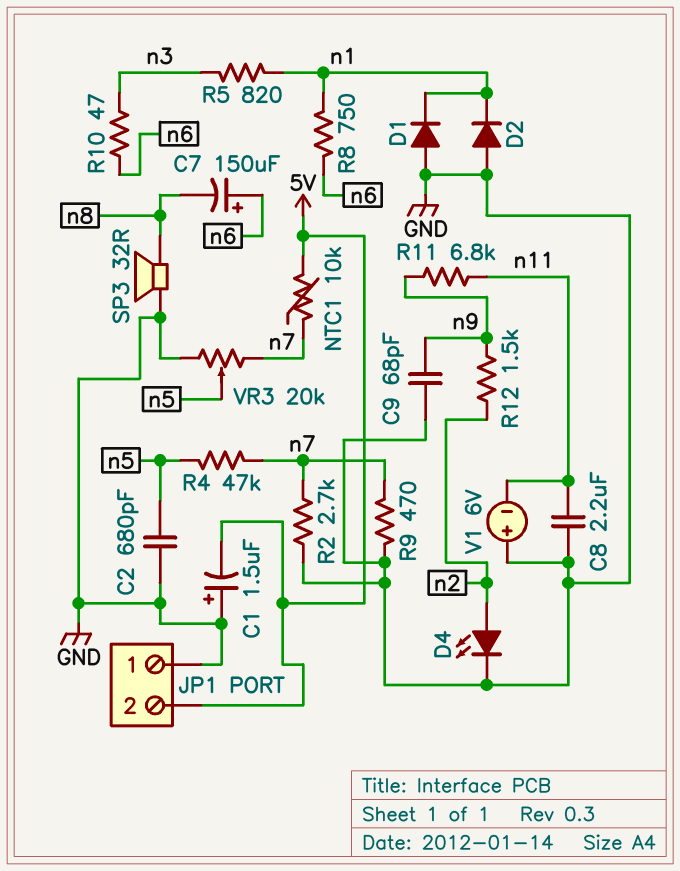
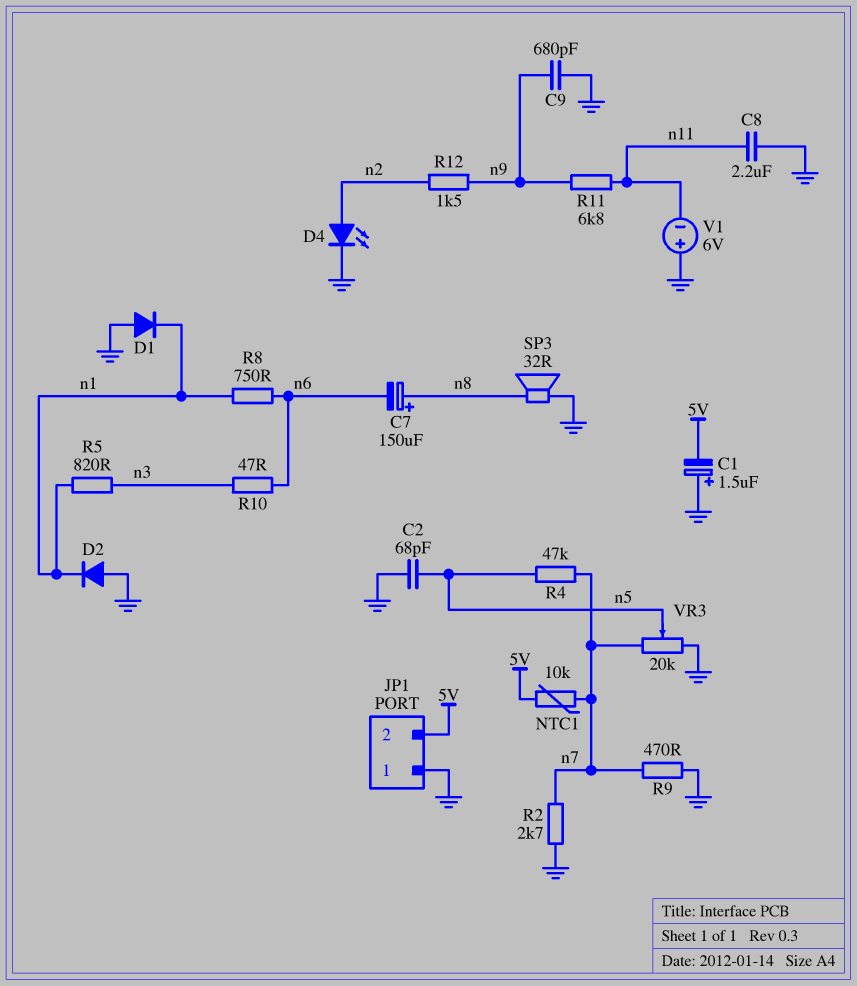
C2: 680pF (GND, n5) -> 68pF (GND, n5)
C7: 150uF (plus n6, minus n8) -> 150uF (plus n8, minus n6)
C9: 68pF (GND, n9) -> 680pF (GND, n9)

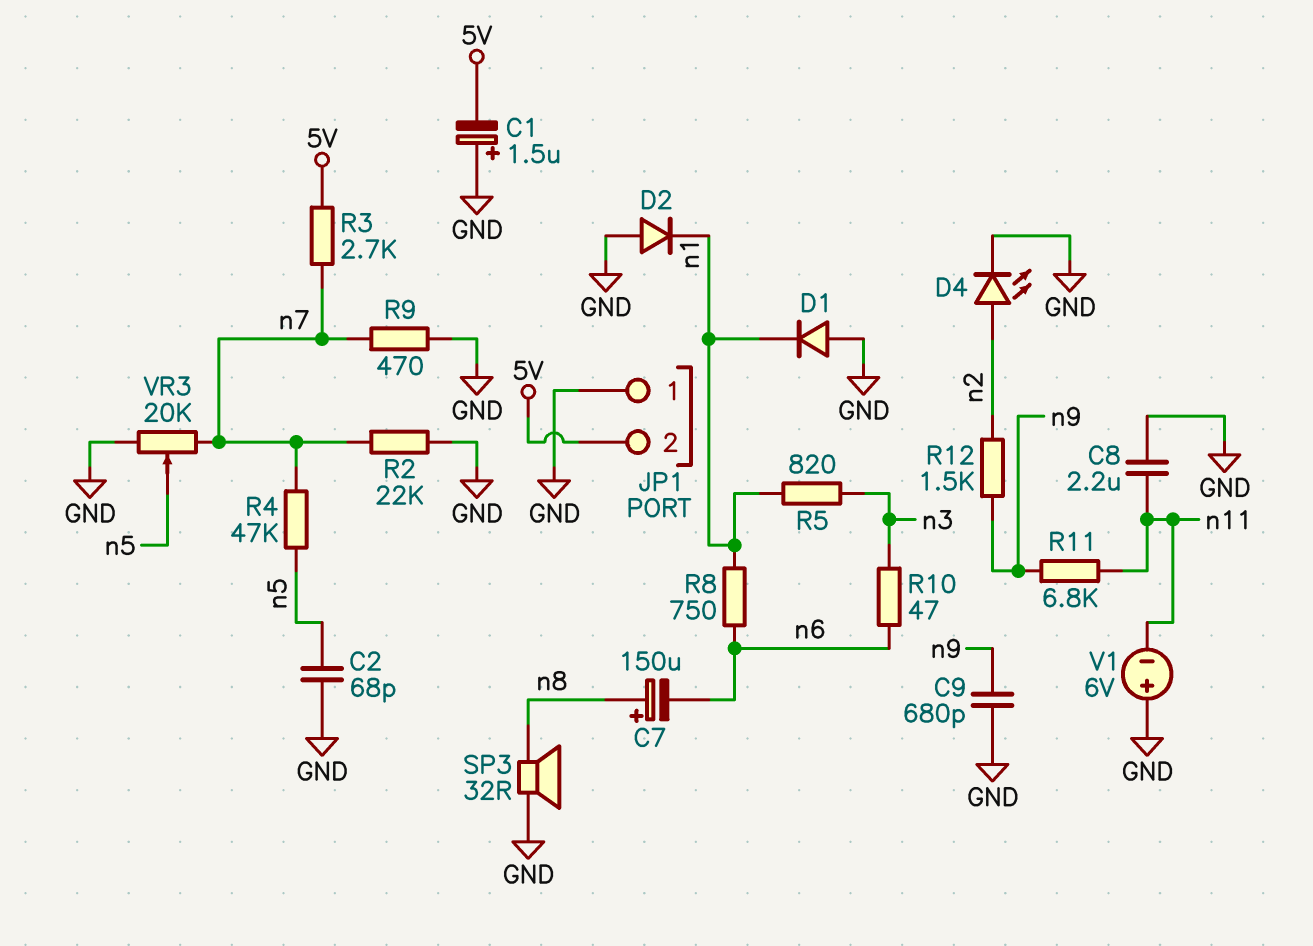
NTC1: 10k (5V, n7) -> none
R2: 2.7k (GND, n7) -> 22k (GND, n7)
R3: none -> 2.7k (5V, n7)

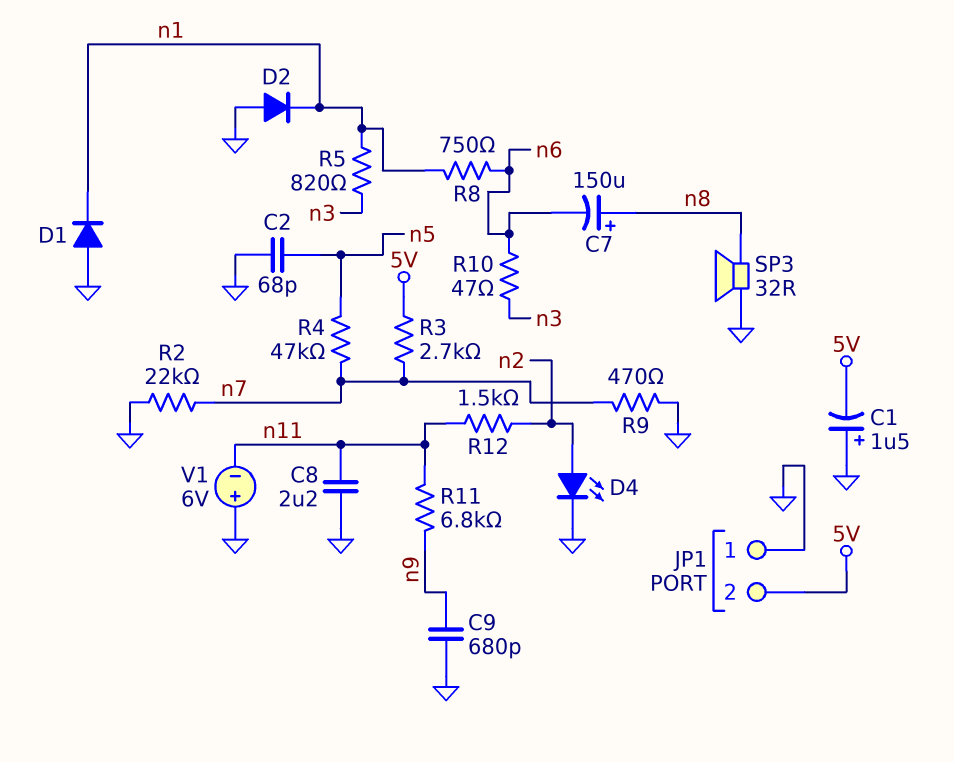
R12: 1.5k (n2, n9) -> 1.5k (n2, n11)
VR3: 20k (GND, n7, wiper n5) -> none

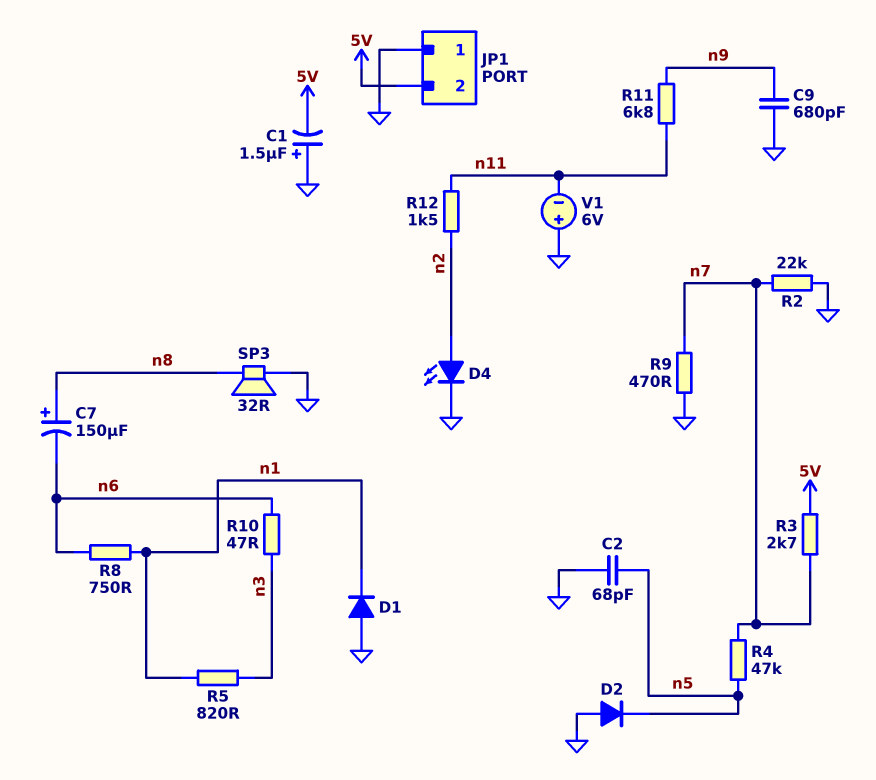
C8: 2.2uF (GND, n11) -> none
D2: diode (A GND, K n1) -> diode (A GND, K n5)

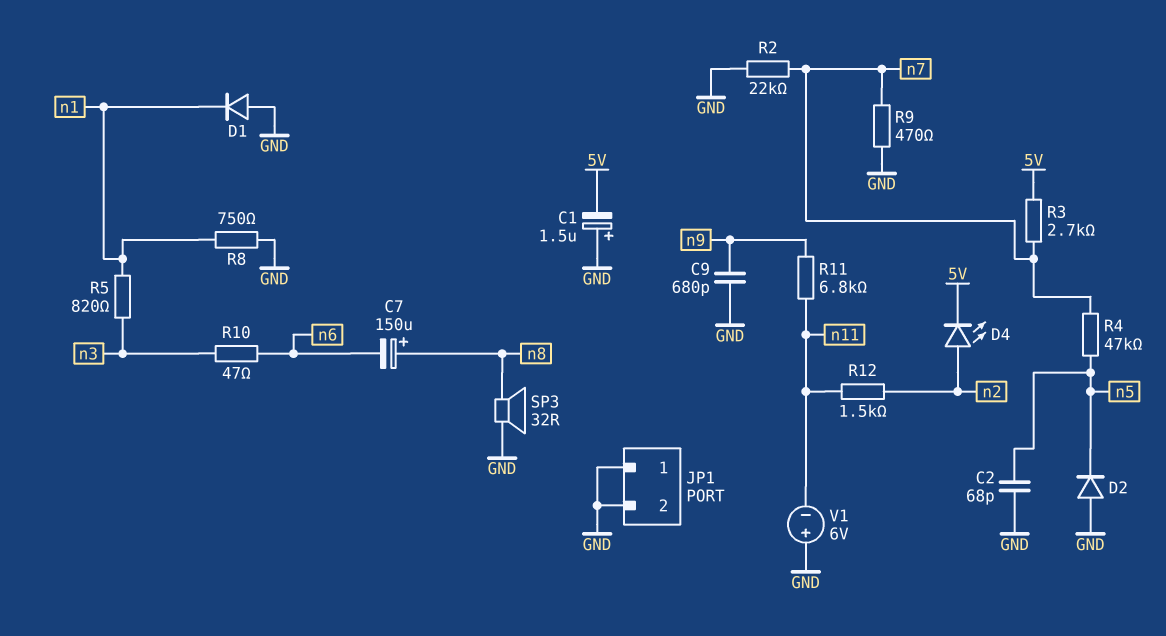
D4: LED (A n2, K GND) -> LED (A n2, K 5V)
JP1 pin 2: 5V -> GND
R8: 750 (n1, n6) -> 750 (GND, n1)

